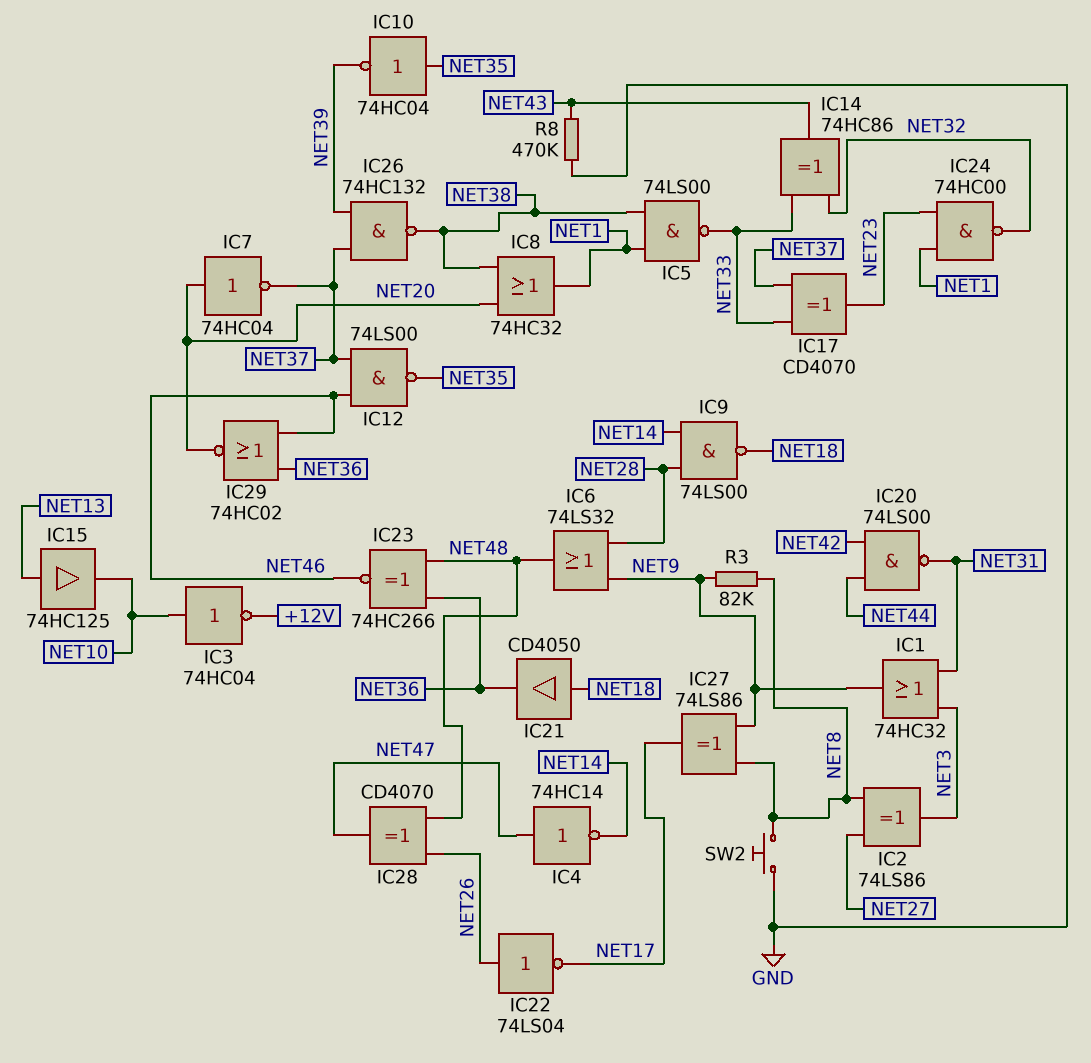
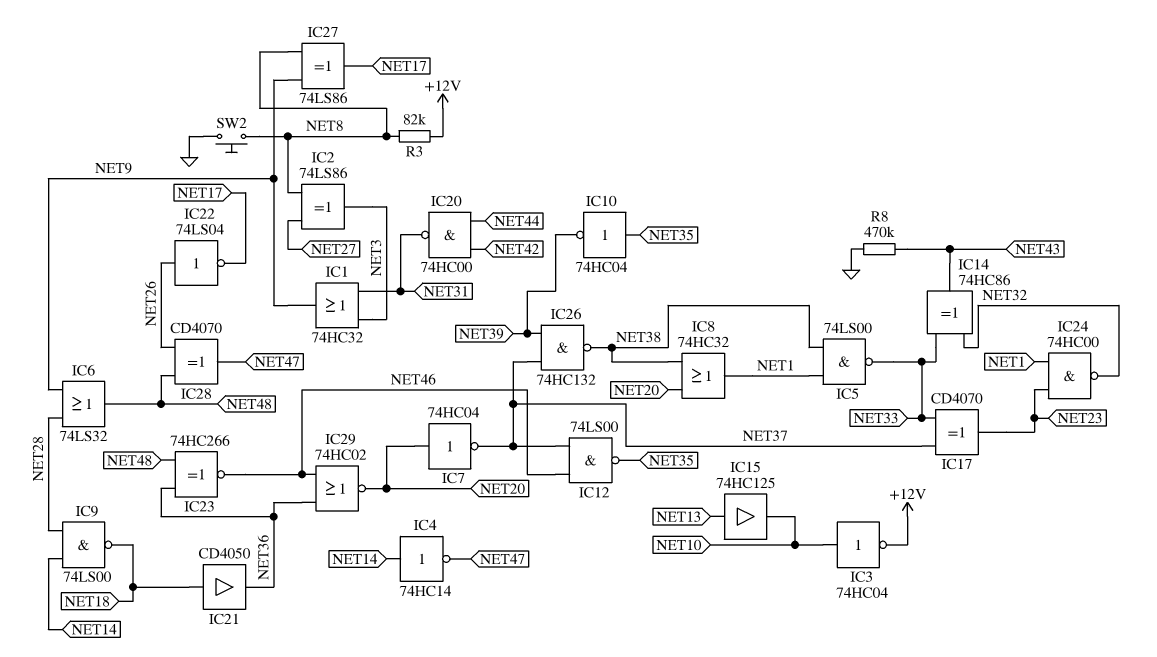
IC4: NOT 74HC14 (in NET47, out NET14) -> NOT 74HC14 (in NET14, out NET47)
IC20: NAND 74LS00 (in NET42, in NET44, out NET31) -> NAND 74HC00 (in NET42, in NET44, out NET31)
R3: 82k (NET8, NET9) -> 82k (+12V, NET8)

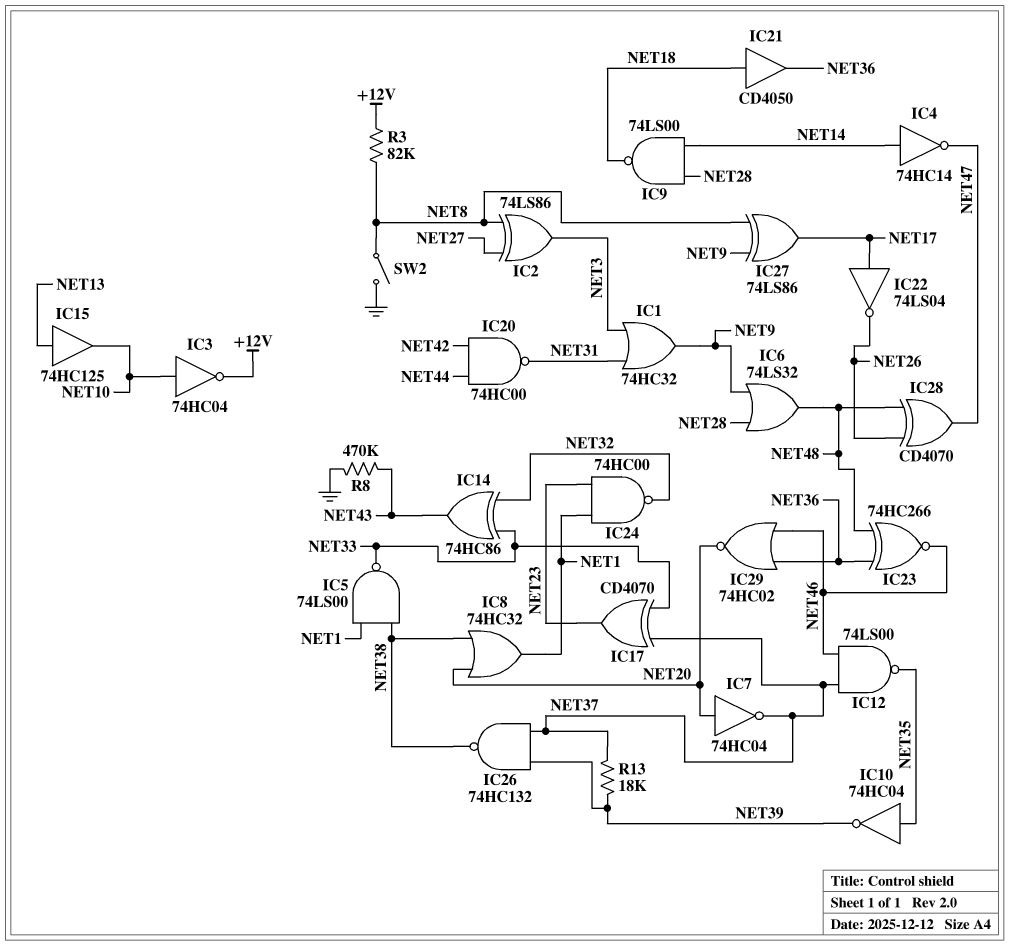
IC22: NOT 74LS04 (in NET26, out NET17) -> NOT 74LS04 (in NET17, out NET26)
R13: none -> 18k (NET37, NET39)
SW2: button (GND, NET8) -> switch (GND, NET8)

